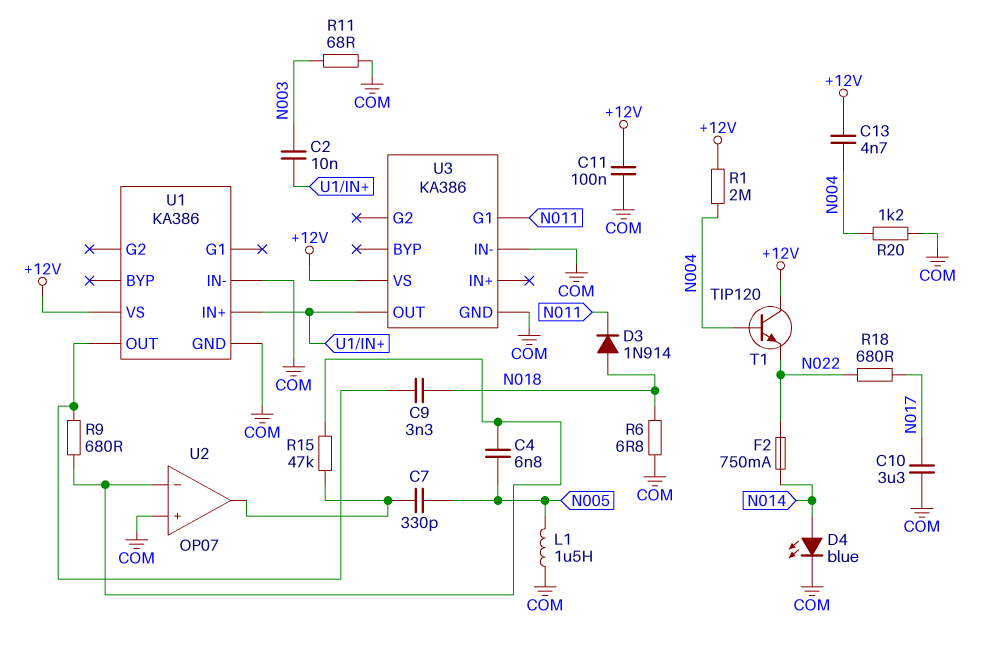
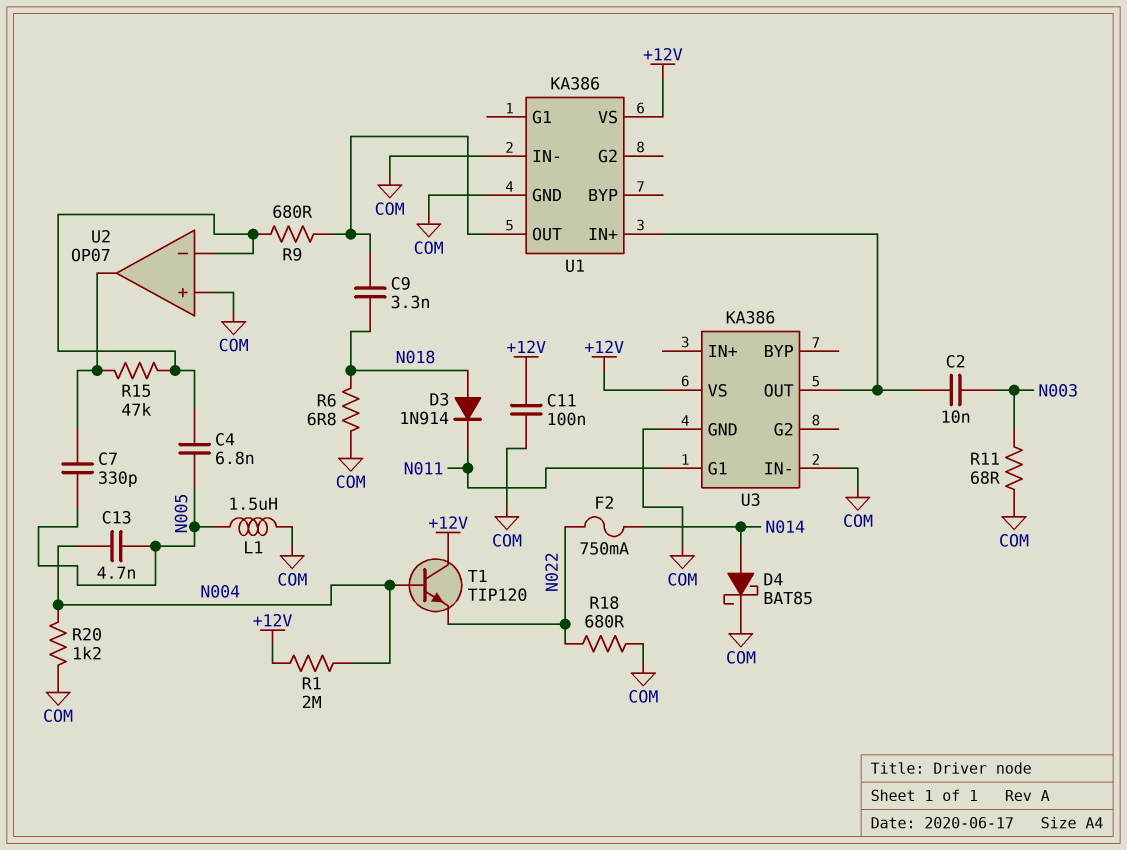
C10: 3.3uF (COM, N017) -> none
C13: 4.7nF (+12V, N004) -> 4.7nF (N004, N005)
D4: LED blue (A N014, K COM) -> schottky BAT85 (A N014, K COM)
R18: 680 (N017, N022) -> 680 (COM, N022)

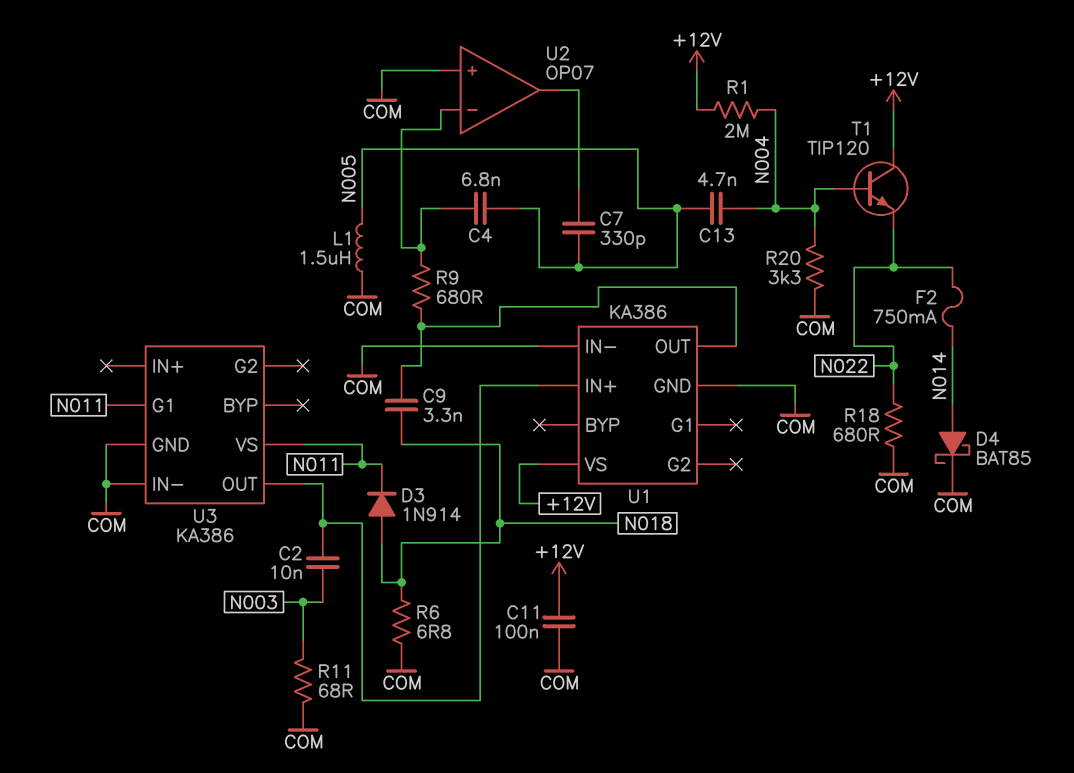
R15: 47k (U2/in-, U2/out) -> none
R20: 1.2k (COM, N004) -> 3.3k (COM, N004)
U3 pin VS: +12V -> N011

